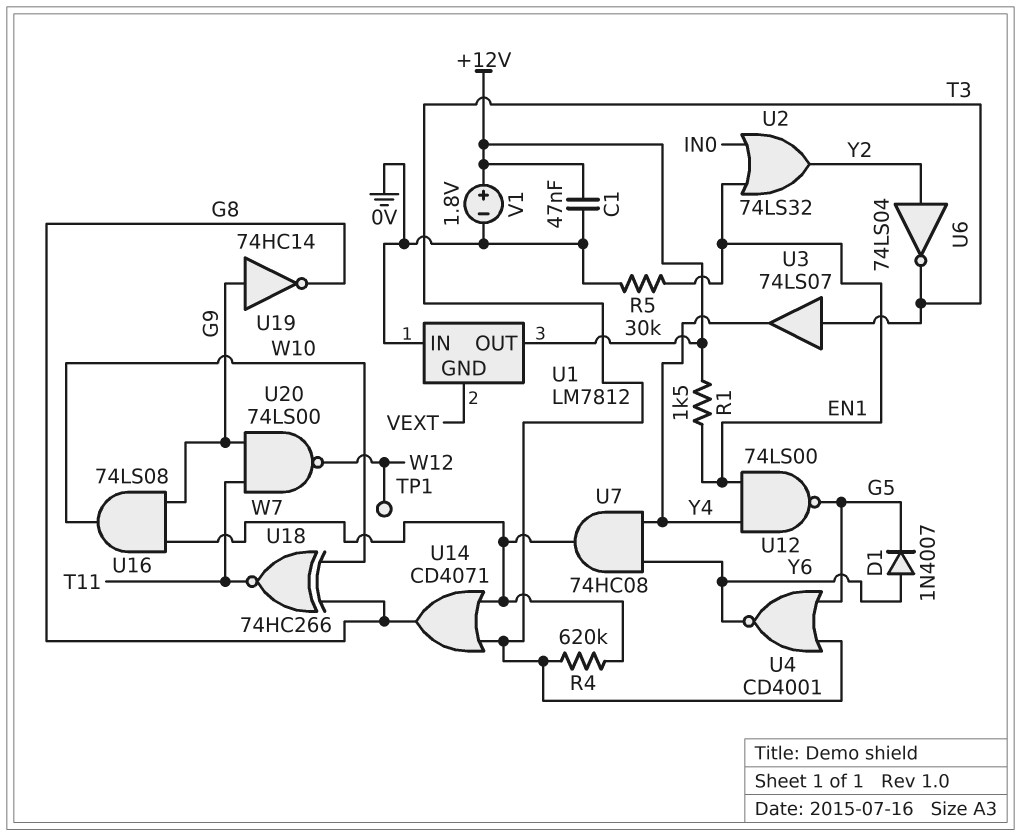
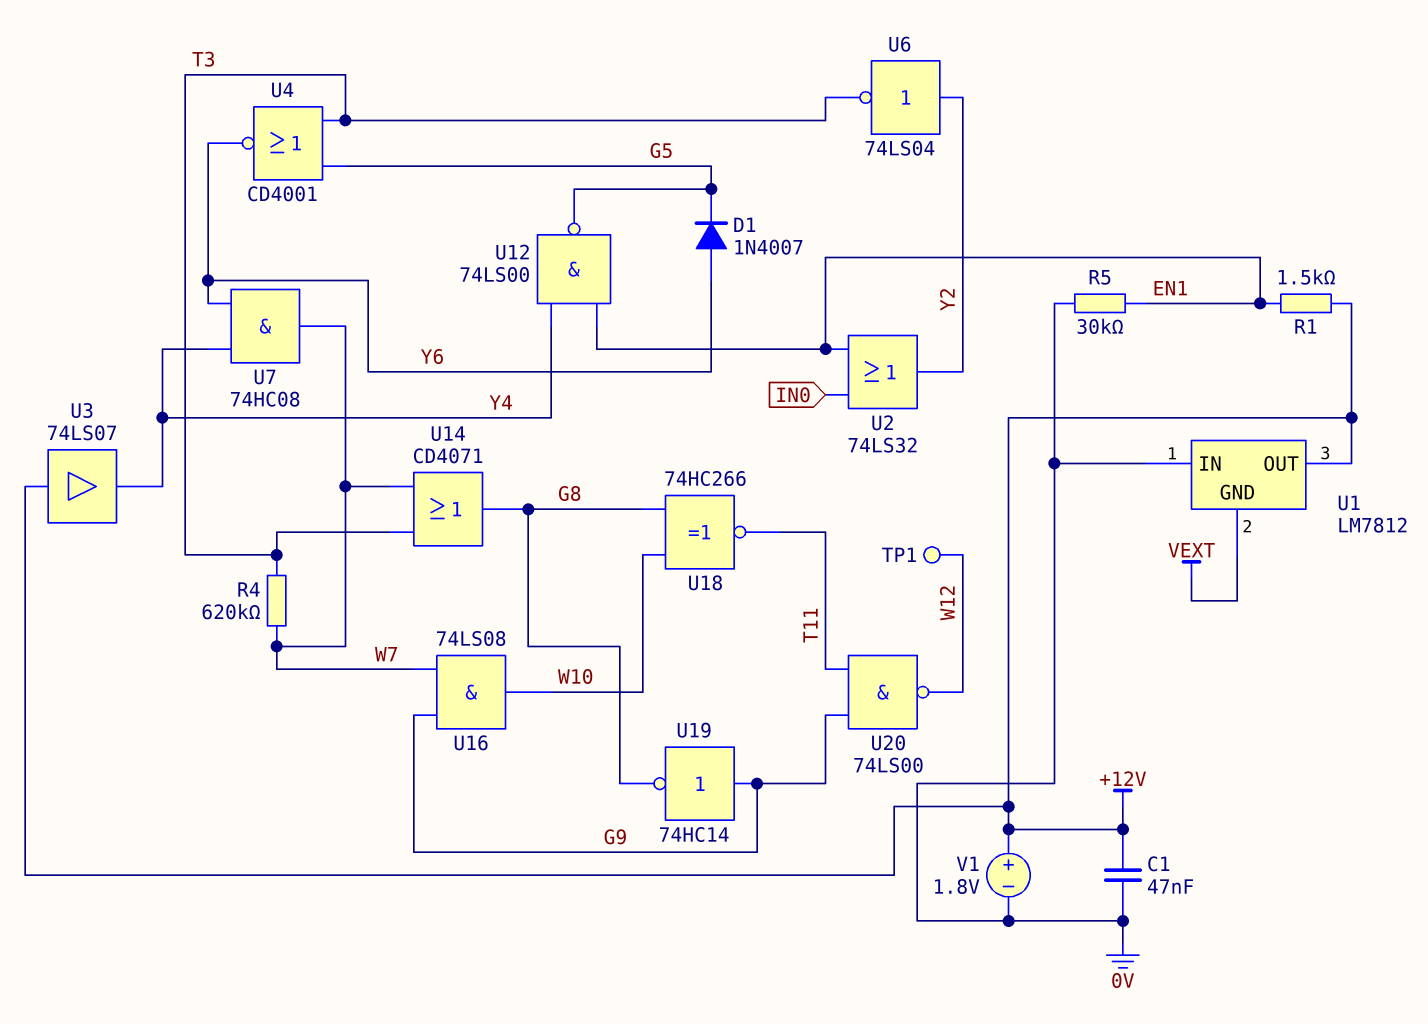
U3: buffer 74LS07 (in T3, out Y4) -> buffer 74LS07 (in +12V, out Y4)

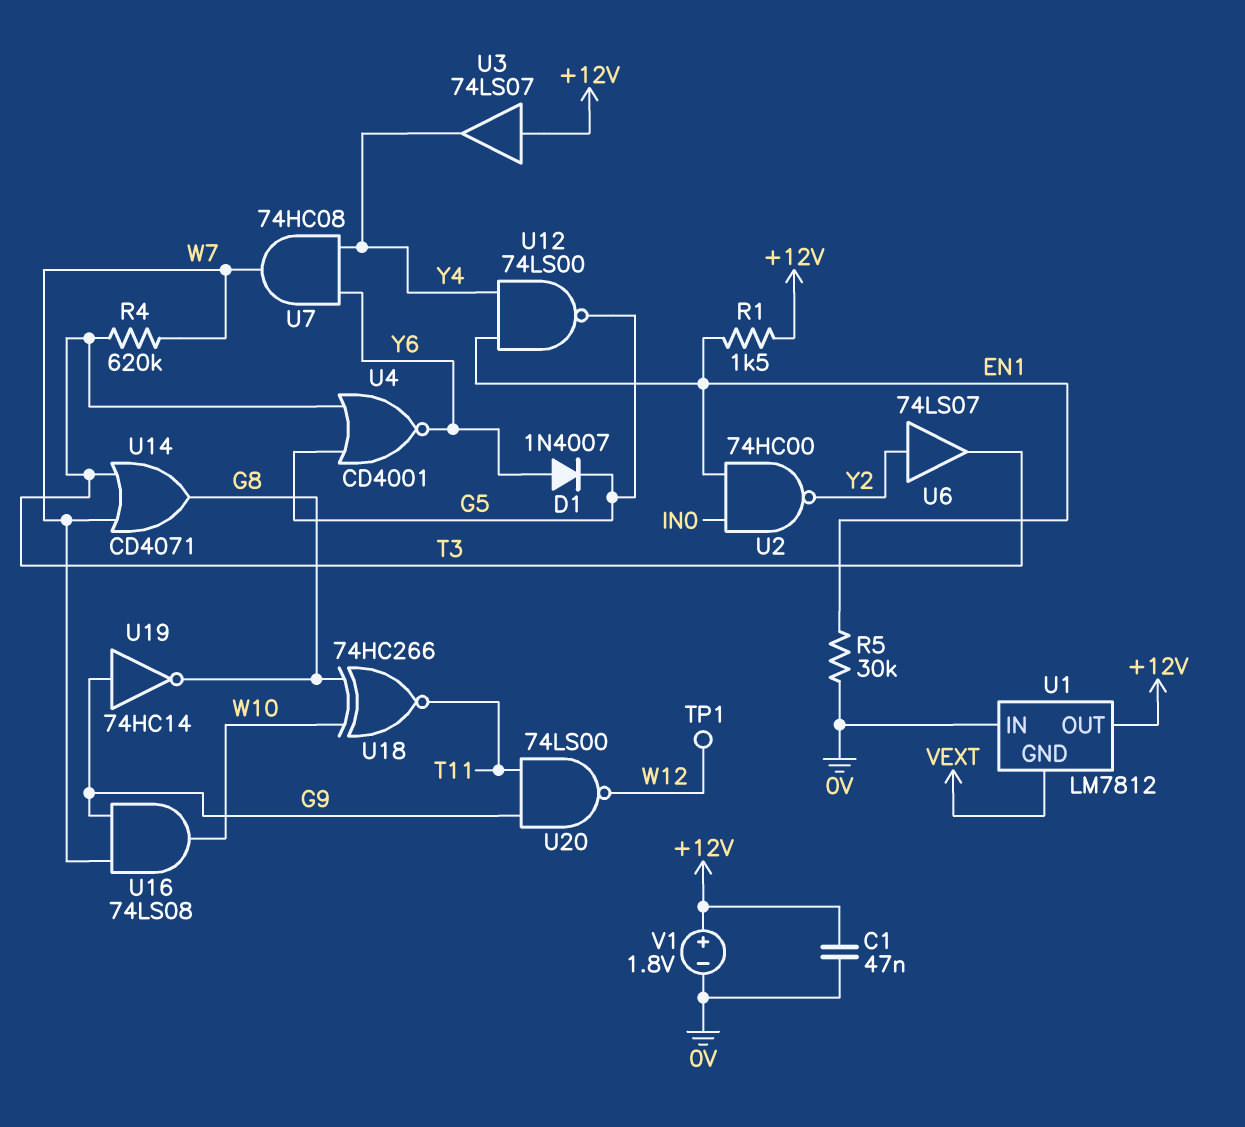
U2: OR 74LS32 (in EN1, in IN0, out Y2) -> NAND 74HC00 (in EN1, in IN0, out Y2)
U6: NOT 74LS04 (in Y2, out T3) -> buffer 74LS07 (in Y2, out T3)

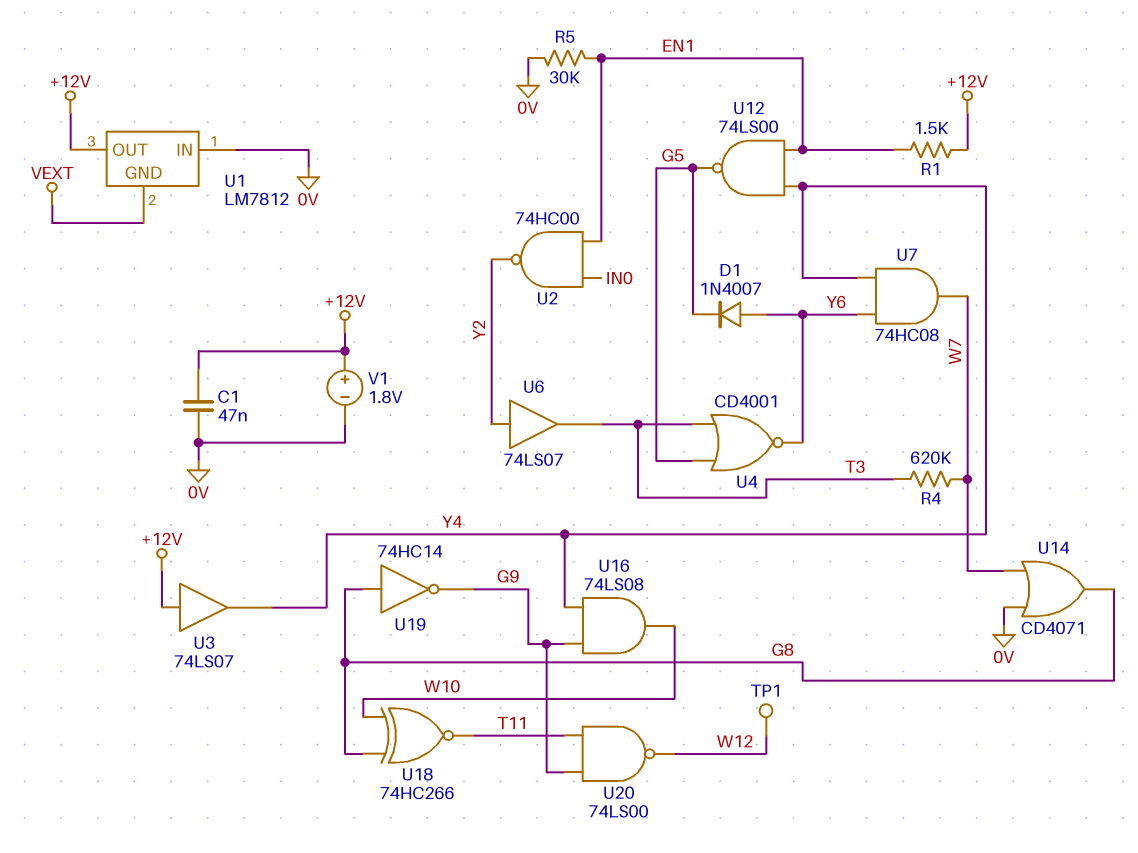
U14: OR CD4071 (in T3, in W7, out G8) -> OR CD4071 (in 0V, in W7, out G8)
U16: AND 74LS08 (in G9, in W7, out W10) -> AND 74LS08 (in G9, in Y4, out W10)
U19: NOT 74HC14 (in G9, out G8) -> NOT 74HC14 (in G8, out G9)

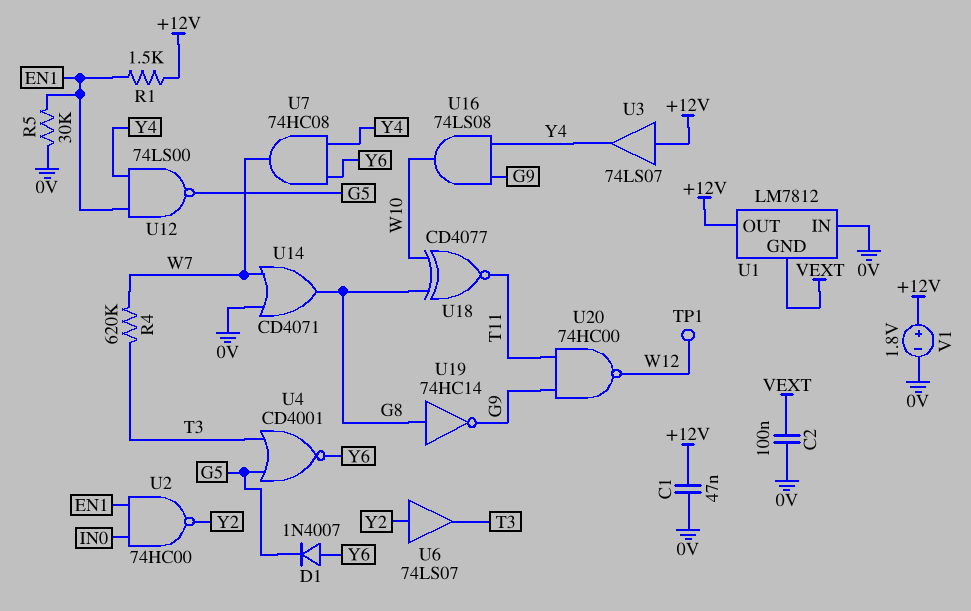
C2: none -> 100nF (0V, VEXT)
U18: XNOR 74HC266 (in G8, in W10, out T11) -> XNOR CD4077 (in G8, in W10, out T11)
U20: NAND 74LS00 (in G9, in T11, out W12) -> NAND 74HC00 (in G9, in T11, out W12)

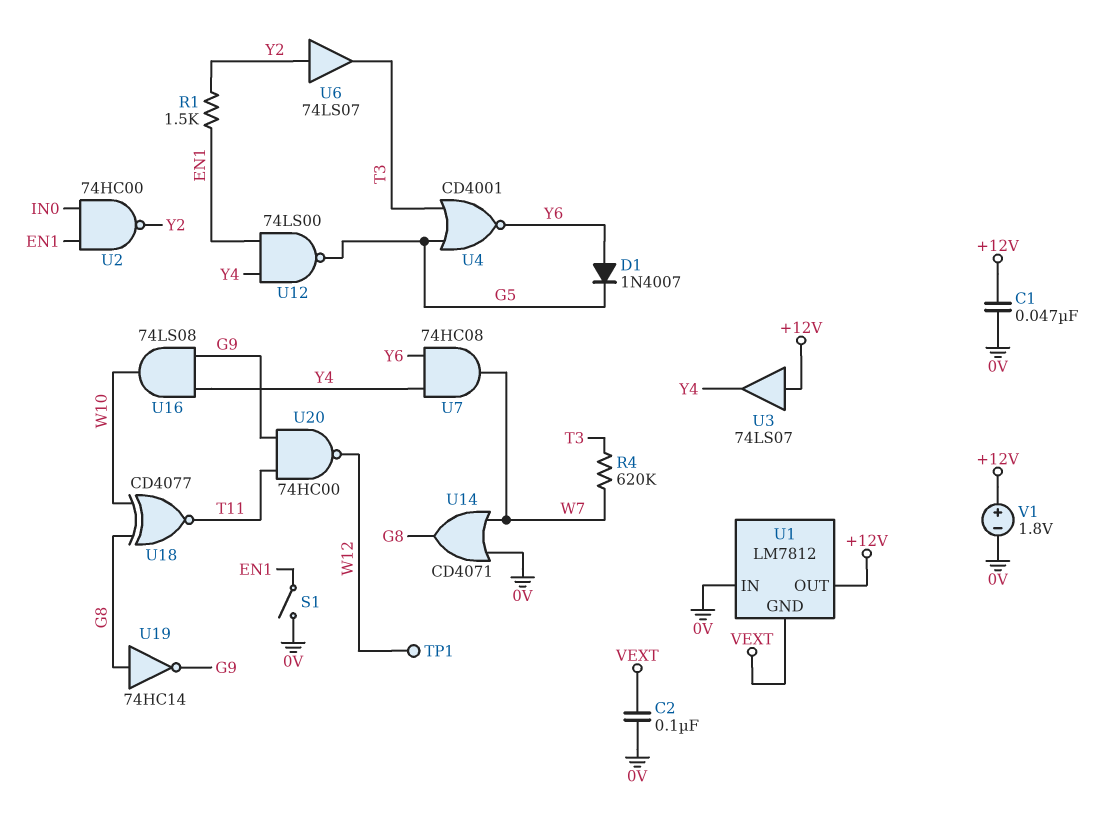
R1: 1.5k (+12V, EN1) -> 1.5k (EN1, Y2)
R5: 30k (0V, EN1) -> none
S1: none -> switch (0V, EN1)

